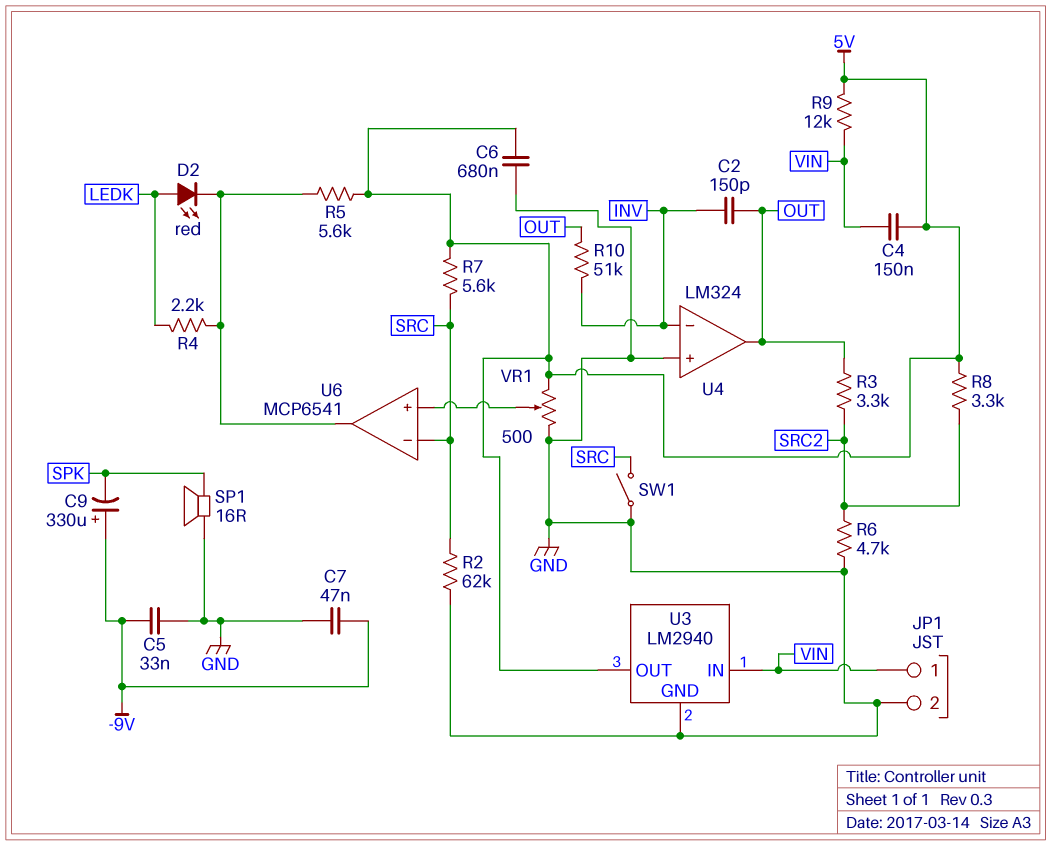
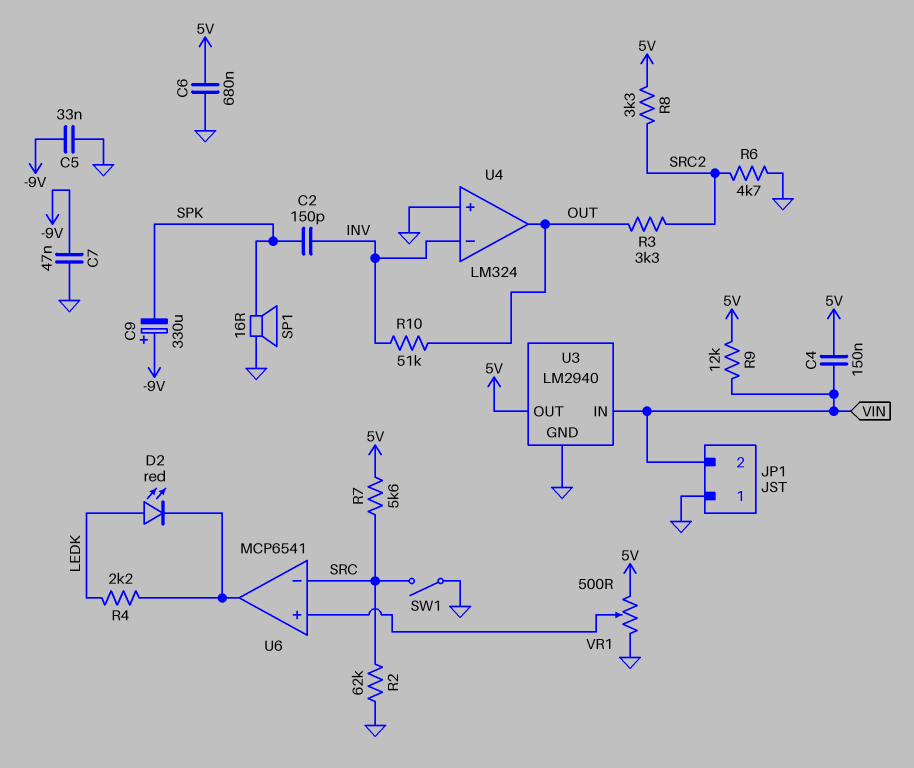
C2: 150pF (INV, OUT) -> 150pF (INV, SPK)
JP1 pin 1: VIN -> GND
JP1 pin 2: GND -> VIN
R5: 5.6k (5V, U6/out) -> none

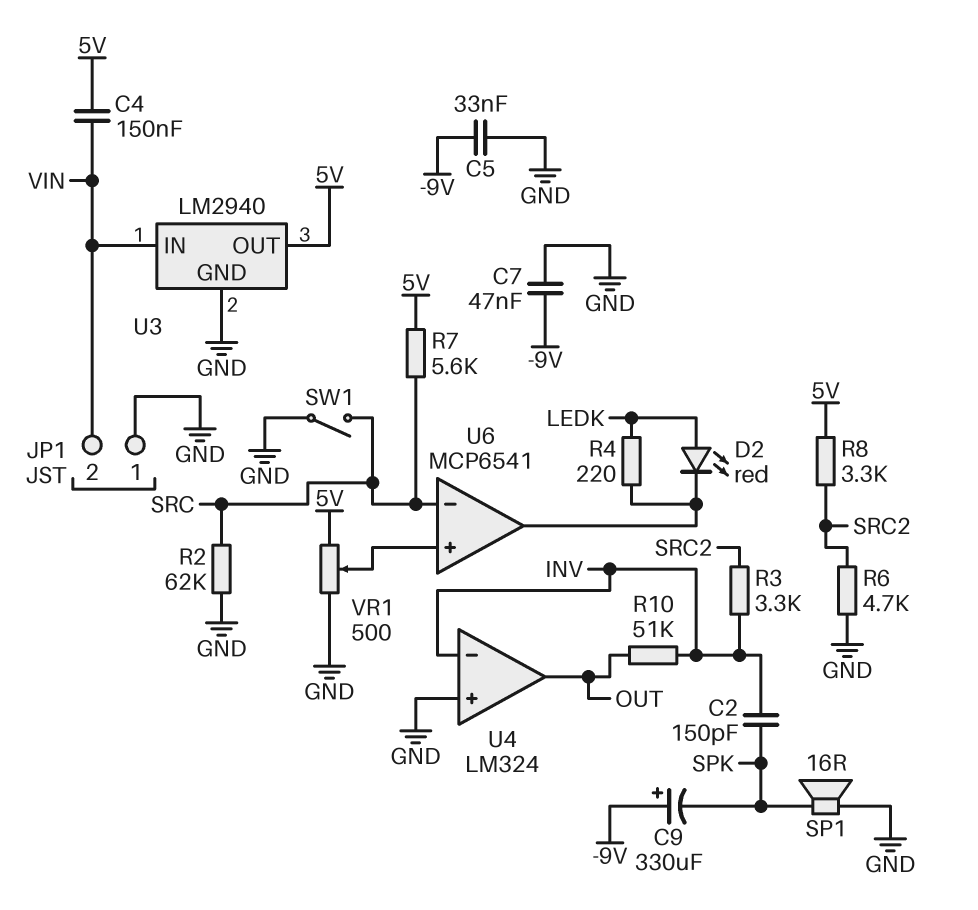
C6: 680nF (5V, GND) -> none
R3: 3.3k (OUT, SRC2) -> 3.3k (INV, SRC2)
R4: 2.2k (LEDK, U6/out) -> 220 (LEDK, U6/out)
R9: 12k (5V, VIN) -> none

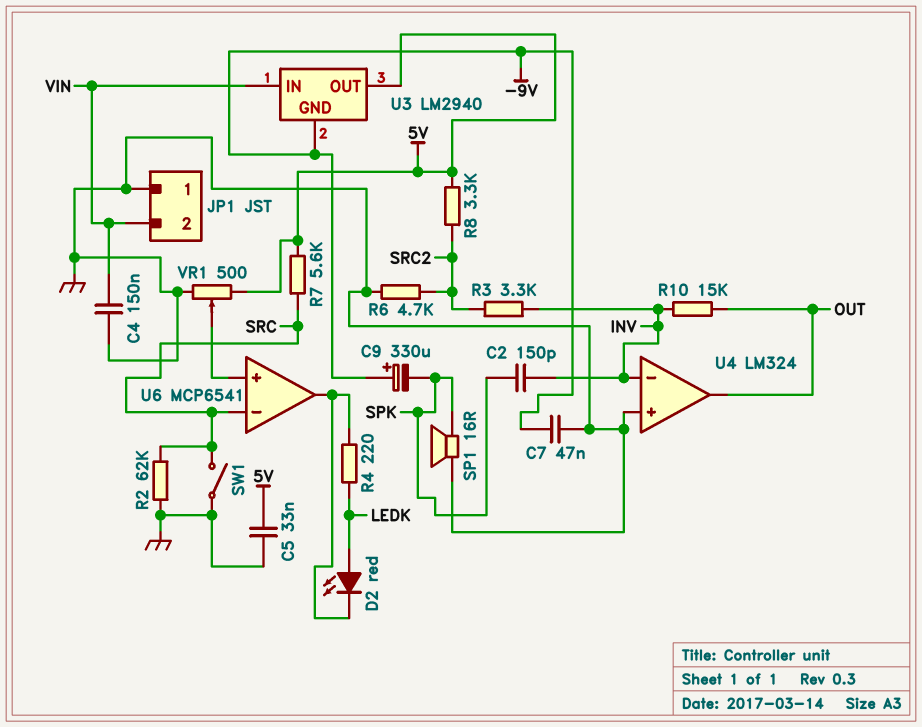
C4: 150nF (5V, VIN) -> 150nF (GND, VIN)
C5: 33nF (-9V, GND) -> 33nF (5V, GND)
R10: 51k (INV, OUT) -> 15k (INV, OUT)
U3 pin GND: GND -> -9V

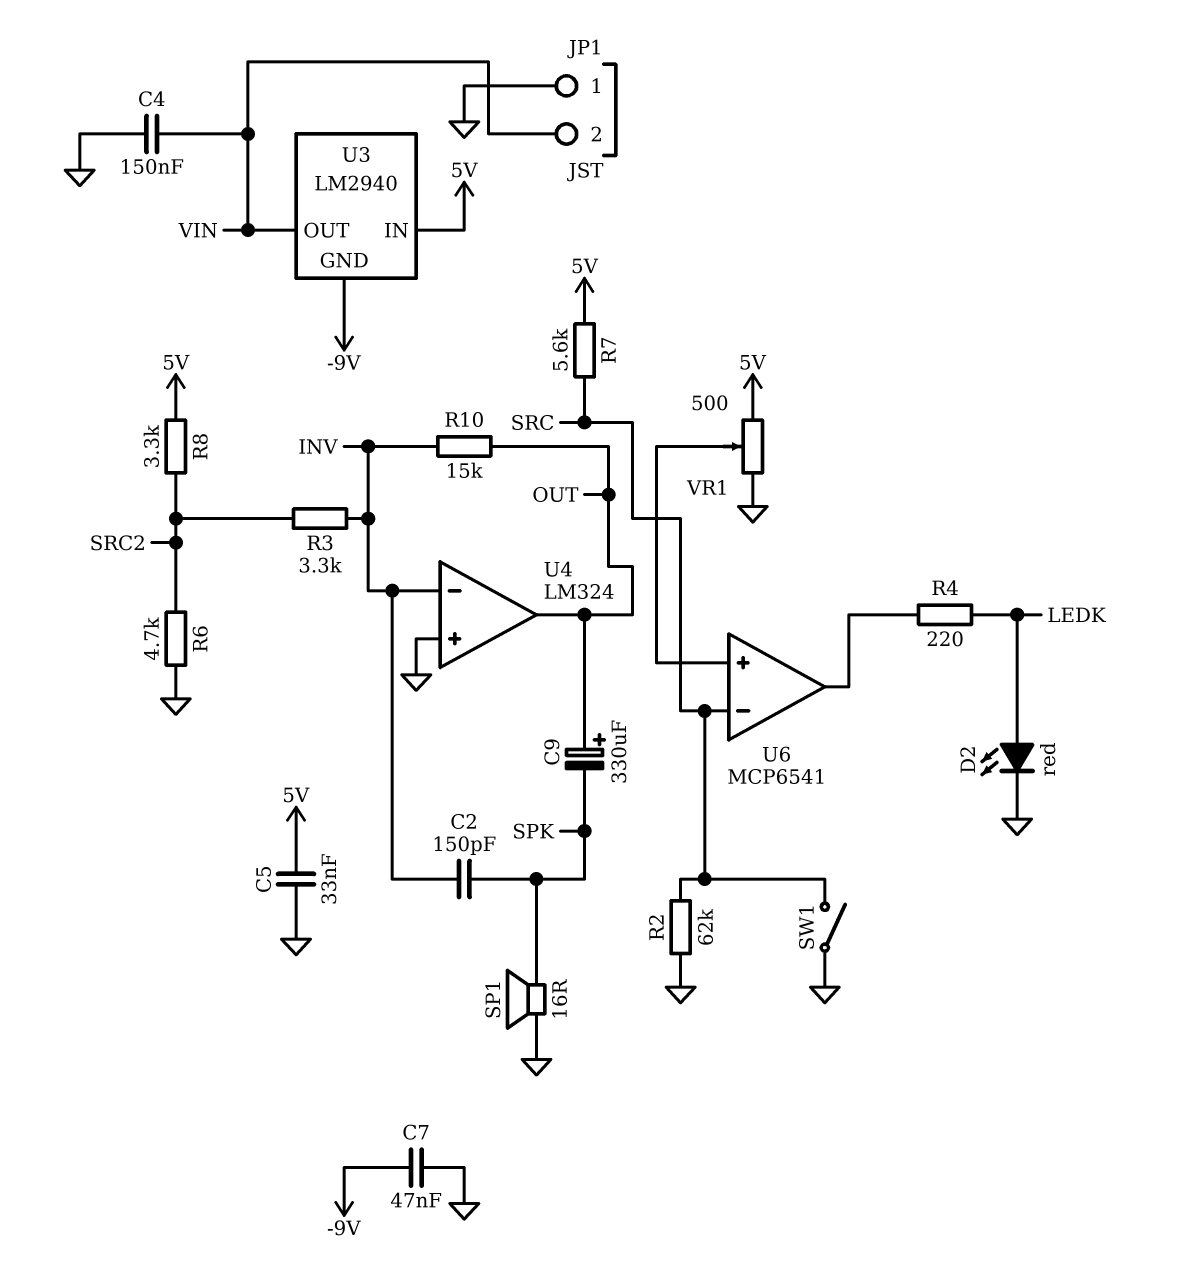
C9: 330uF (plus -9V, minus SPK) -> 330uF (plus OUT, minus SPK)
D2: LED red (A LEDK, K U6/out) -> LED red (A LEDK, K GND)
U3 pin IN: VIN -> 5V
U3 pin OUT: 5V -> VIN

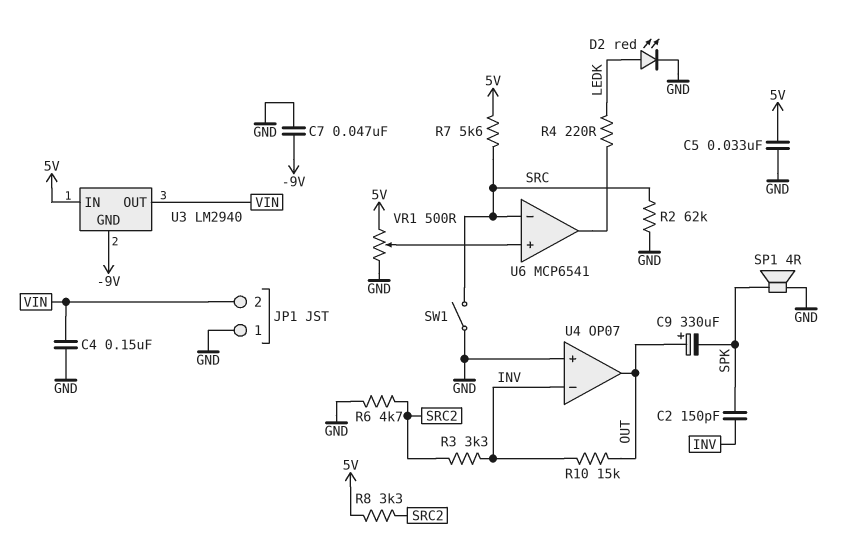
SP1: speaker 16R (GND, SPK) -> speaker 4R (GND, SPK)
U4: LM324 -> OP07

